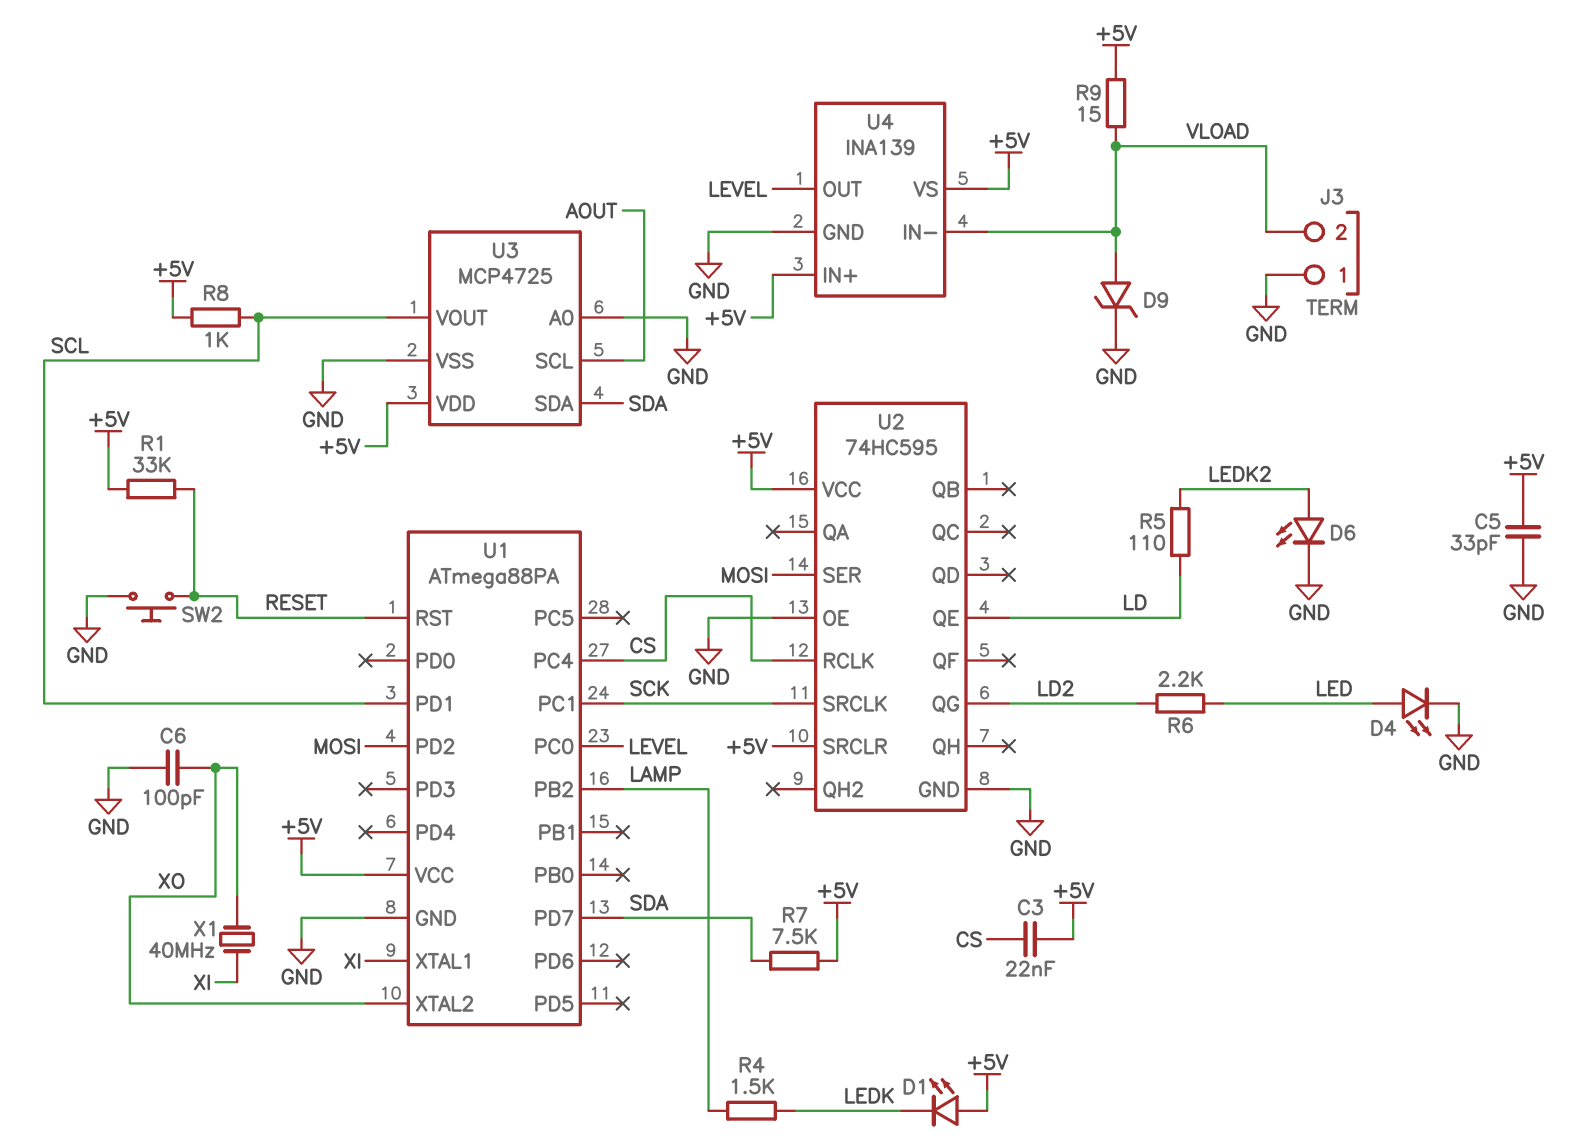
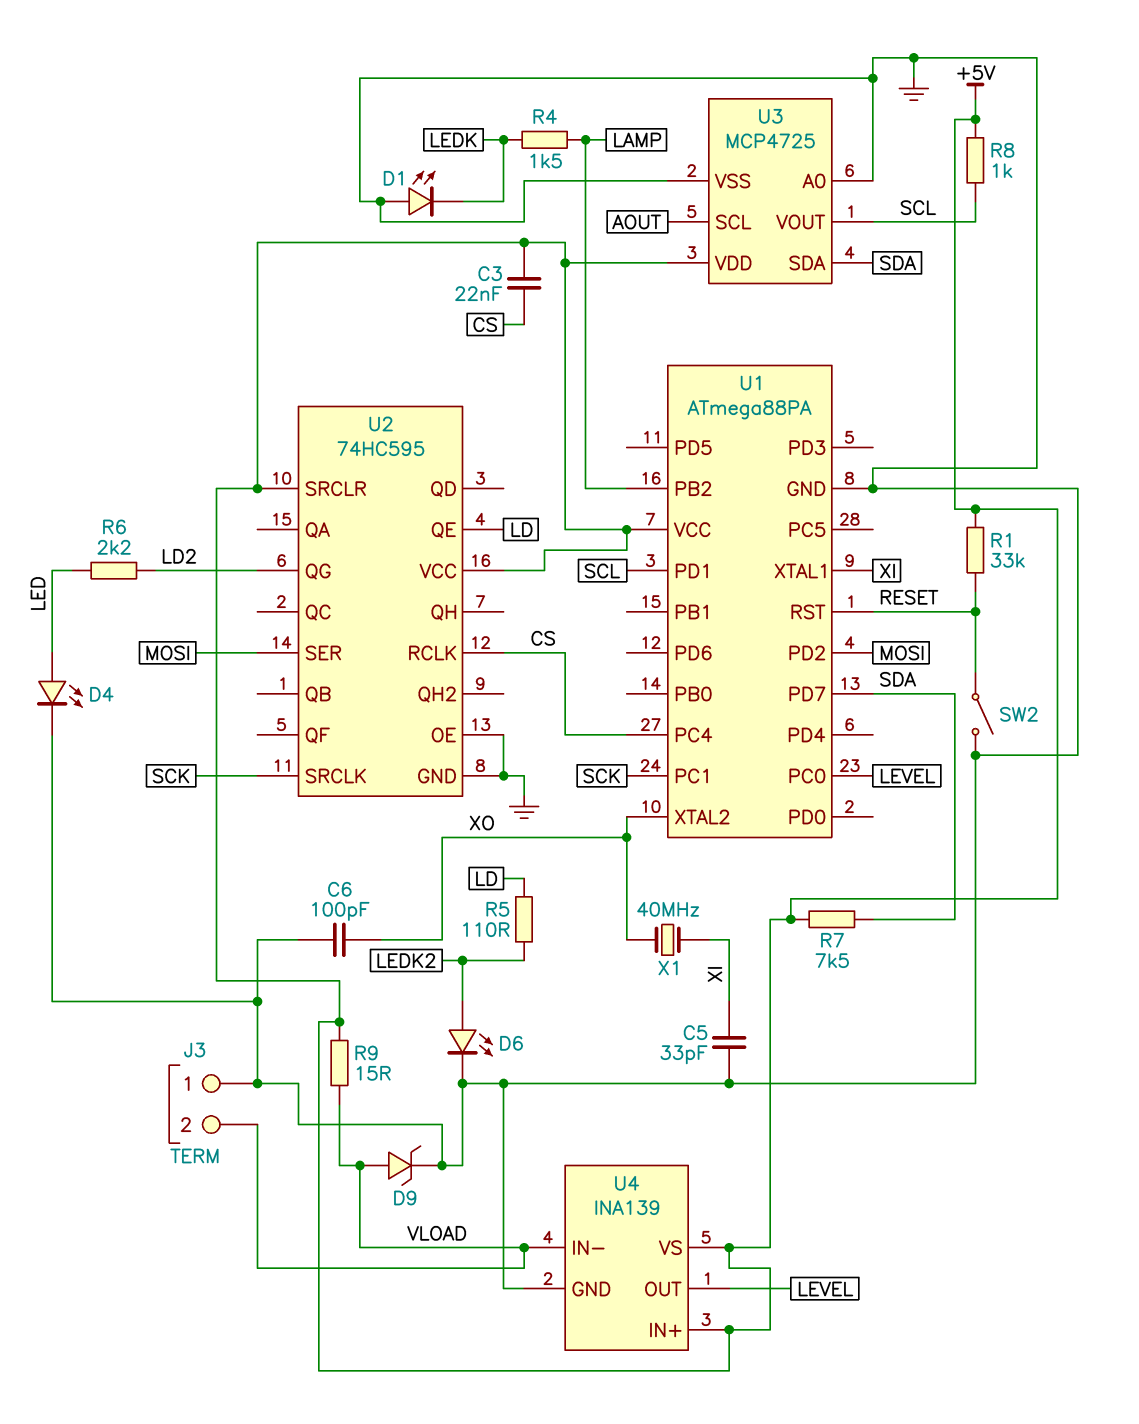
C5: 33pF (+5V, GND) -> 33pF (GND, XI)
D1: LED (A +5V, K LEDK) -> LED (A GND, K LEDK)
SW2: button (GND, RESET) -> switch (GND, RESET)

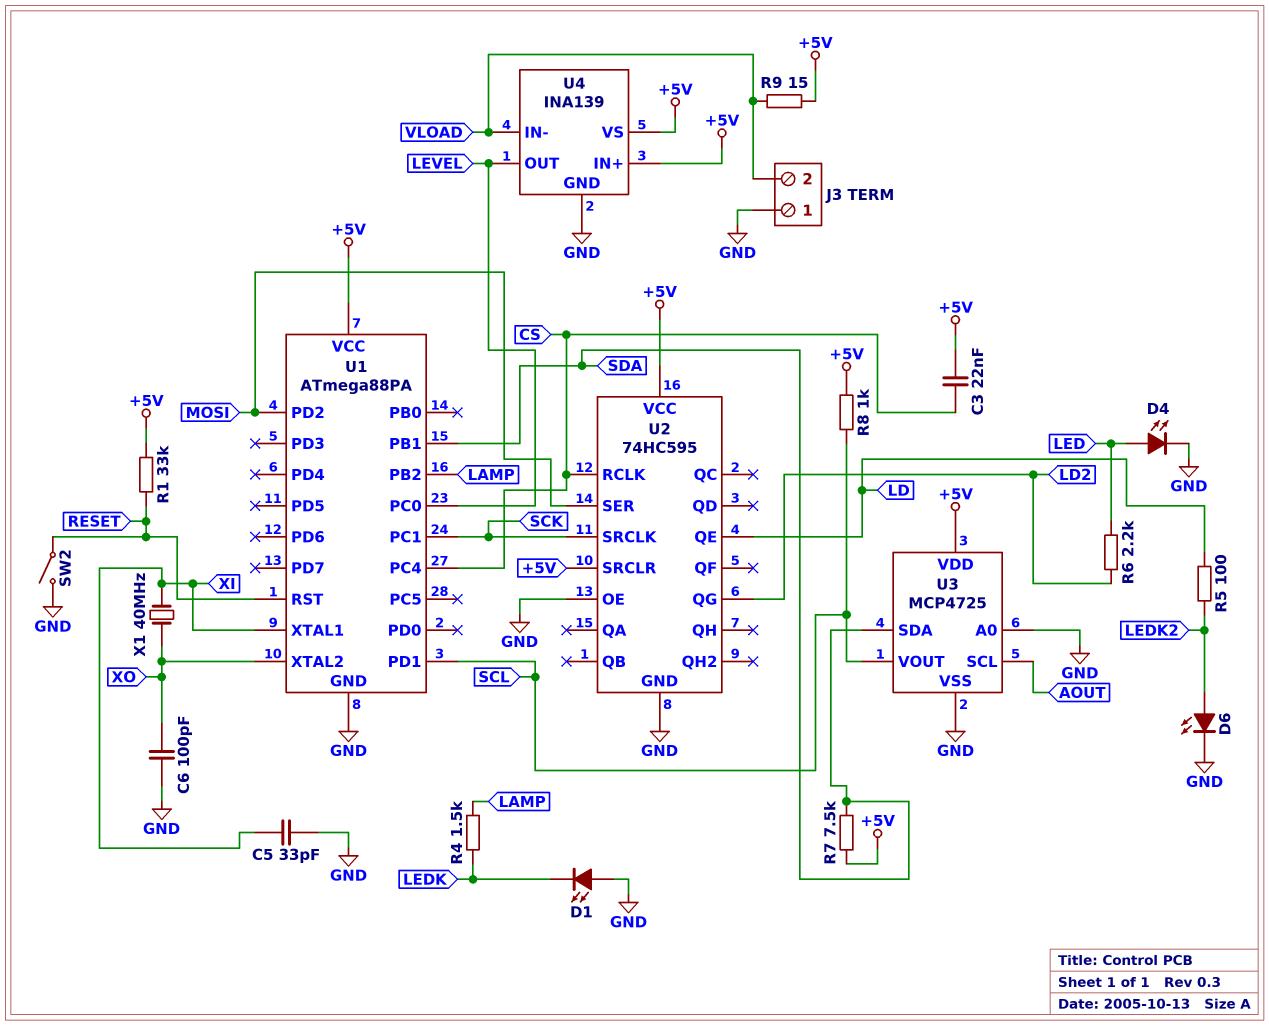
D9: zener (A VLOAD, K GND) -> none
R5: 110 (LD, LEDK2) -> 100 (LD, LEDK2)
U1 pin PB1: none -> SDA
U1 pin PD7: SDA -> none

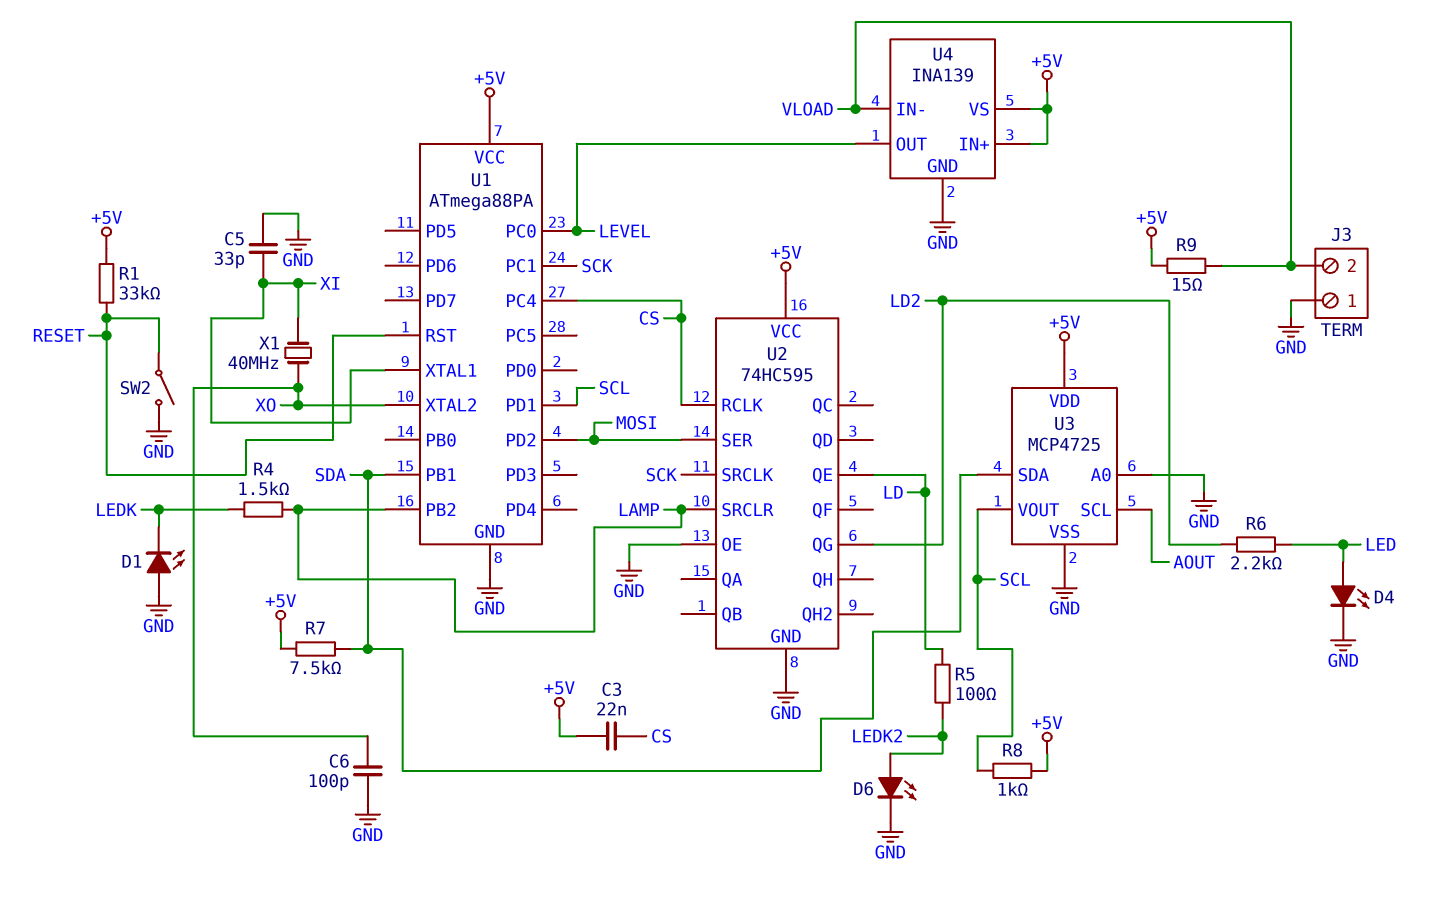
U2 pin SRCLR: +5V -> LAMP

